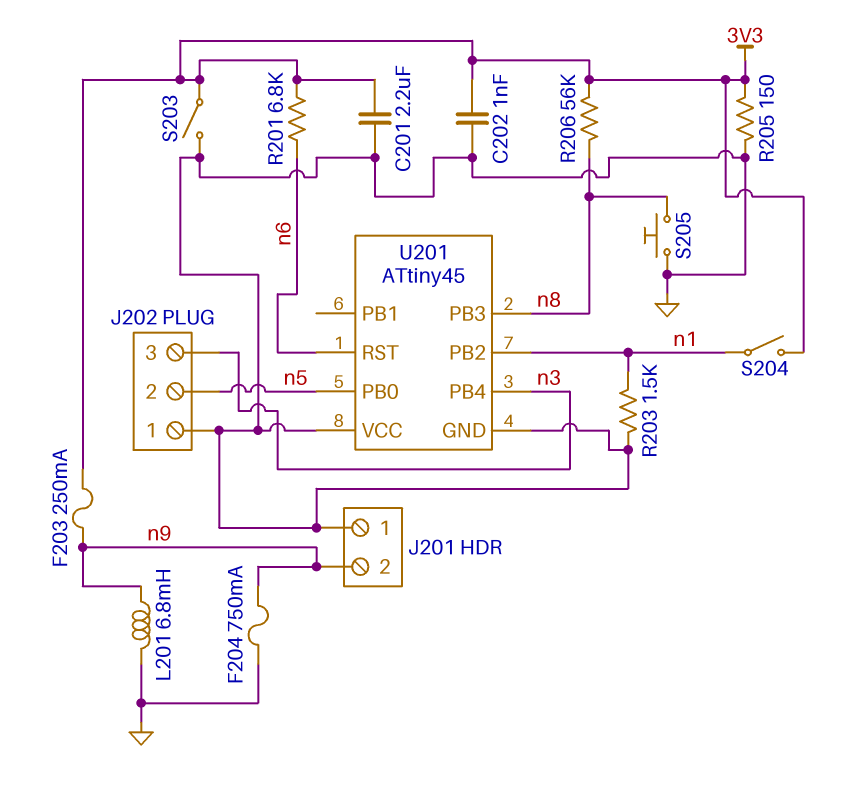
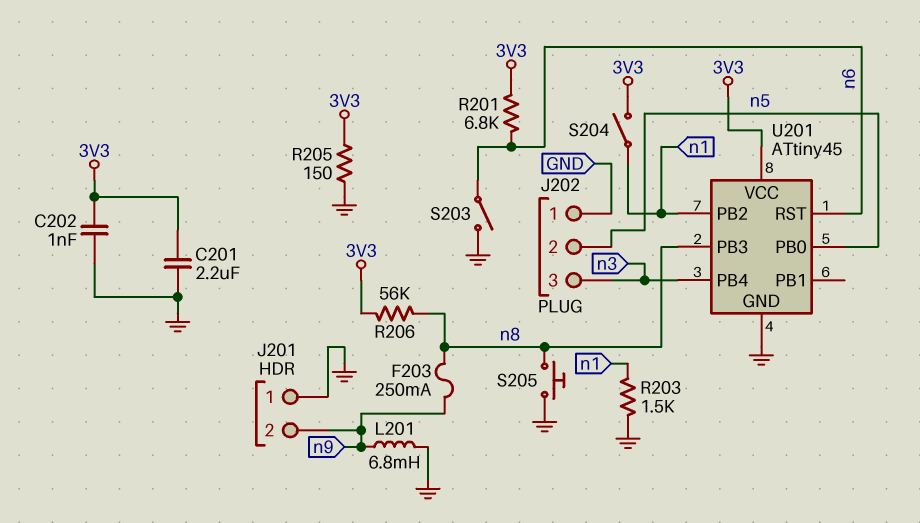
F203: 250mA (3V3, n9) -> 250mA (n8, n9)
F204: 750mA (GND, n9) -> none
S203: switch (3V3, GND) -> switch (GND, n6)
U201 pin VCC: GND -> 3V3

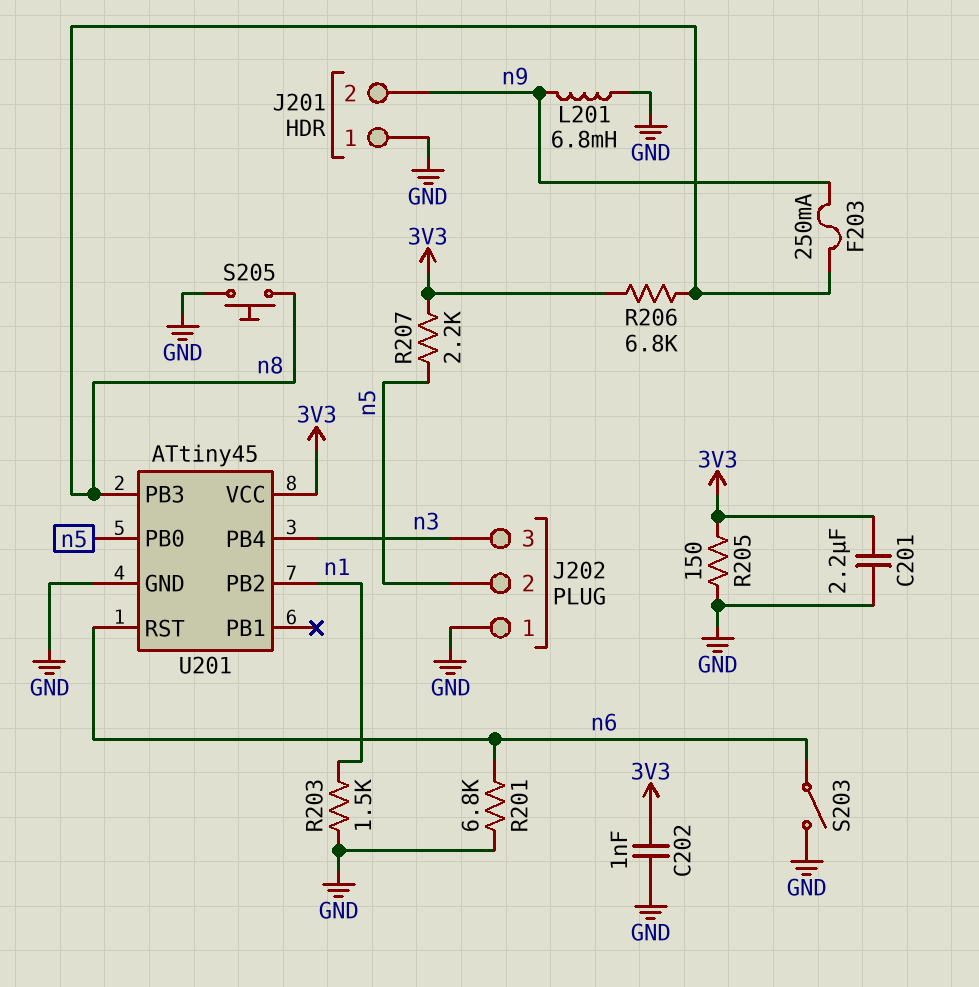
R201: 6.8k (3V3, n6) -> 6.8k (GND, n6)
R206: 56k (3V3, n8) -> 6.8k (3V3, n8)
R207: none -> 2.2k (3V3, n5)
S204: switch (3V3, n1) -> none

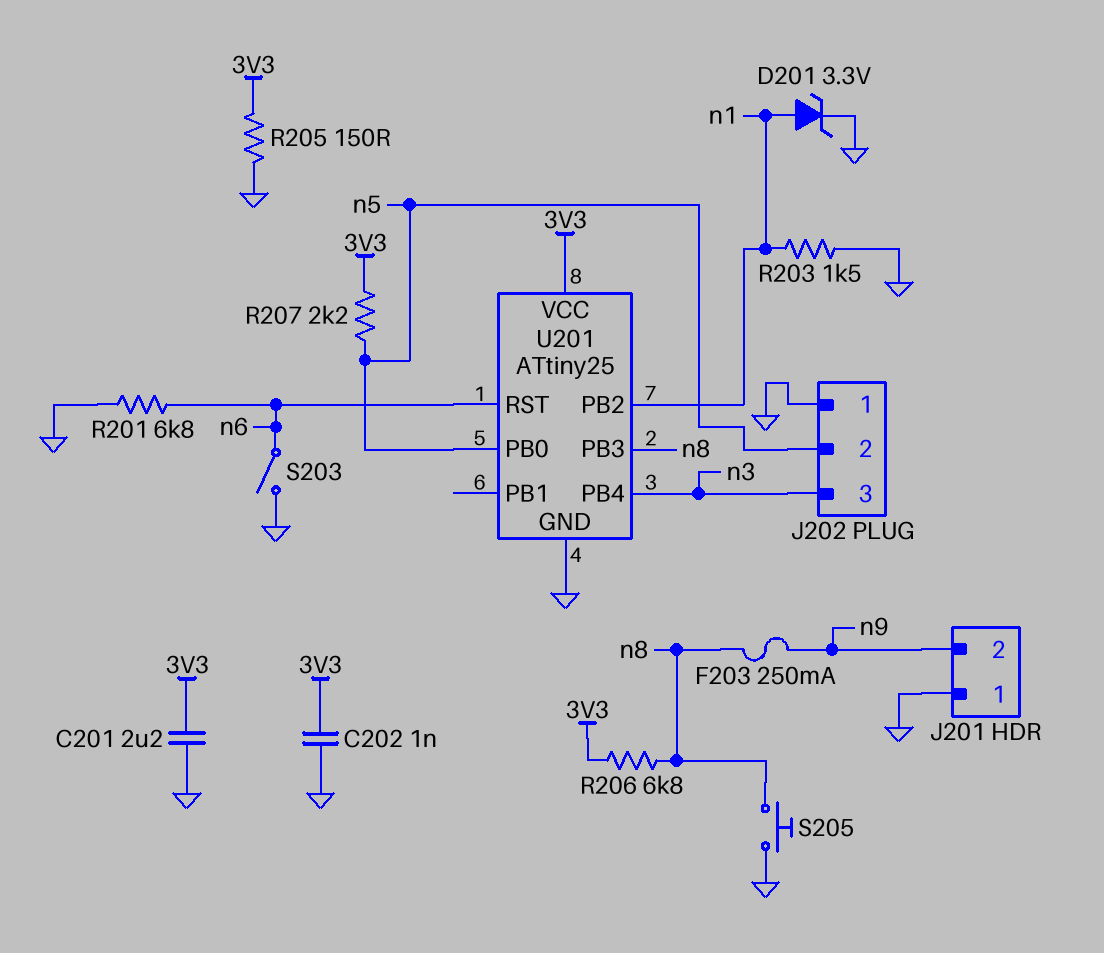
D201: none -> zener 3.3V (A n1, K GND)
L201: 6.8mH (GND, n9) -> none
U201: ATtiny45 -> ATtiny25

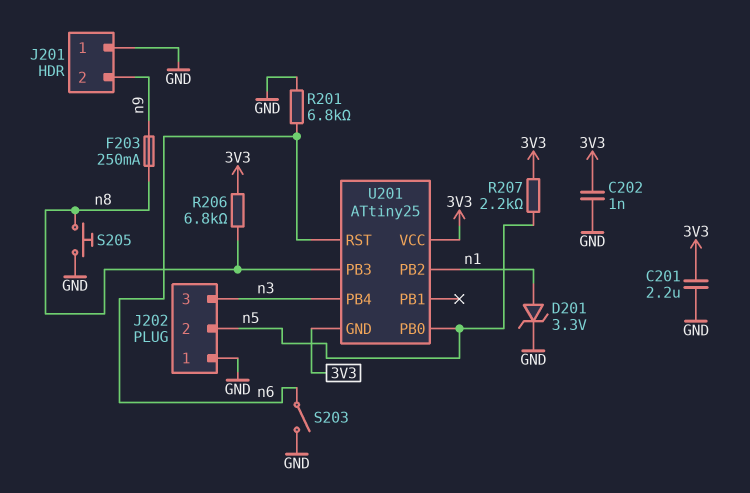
R203: 1.5k (GND, n1) -> none
R205: 150 (3V3, GND) -> none
U201 pin GND: GND -> 3V3

